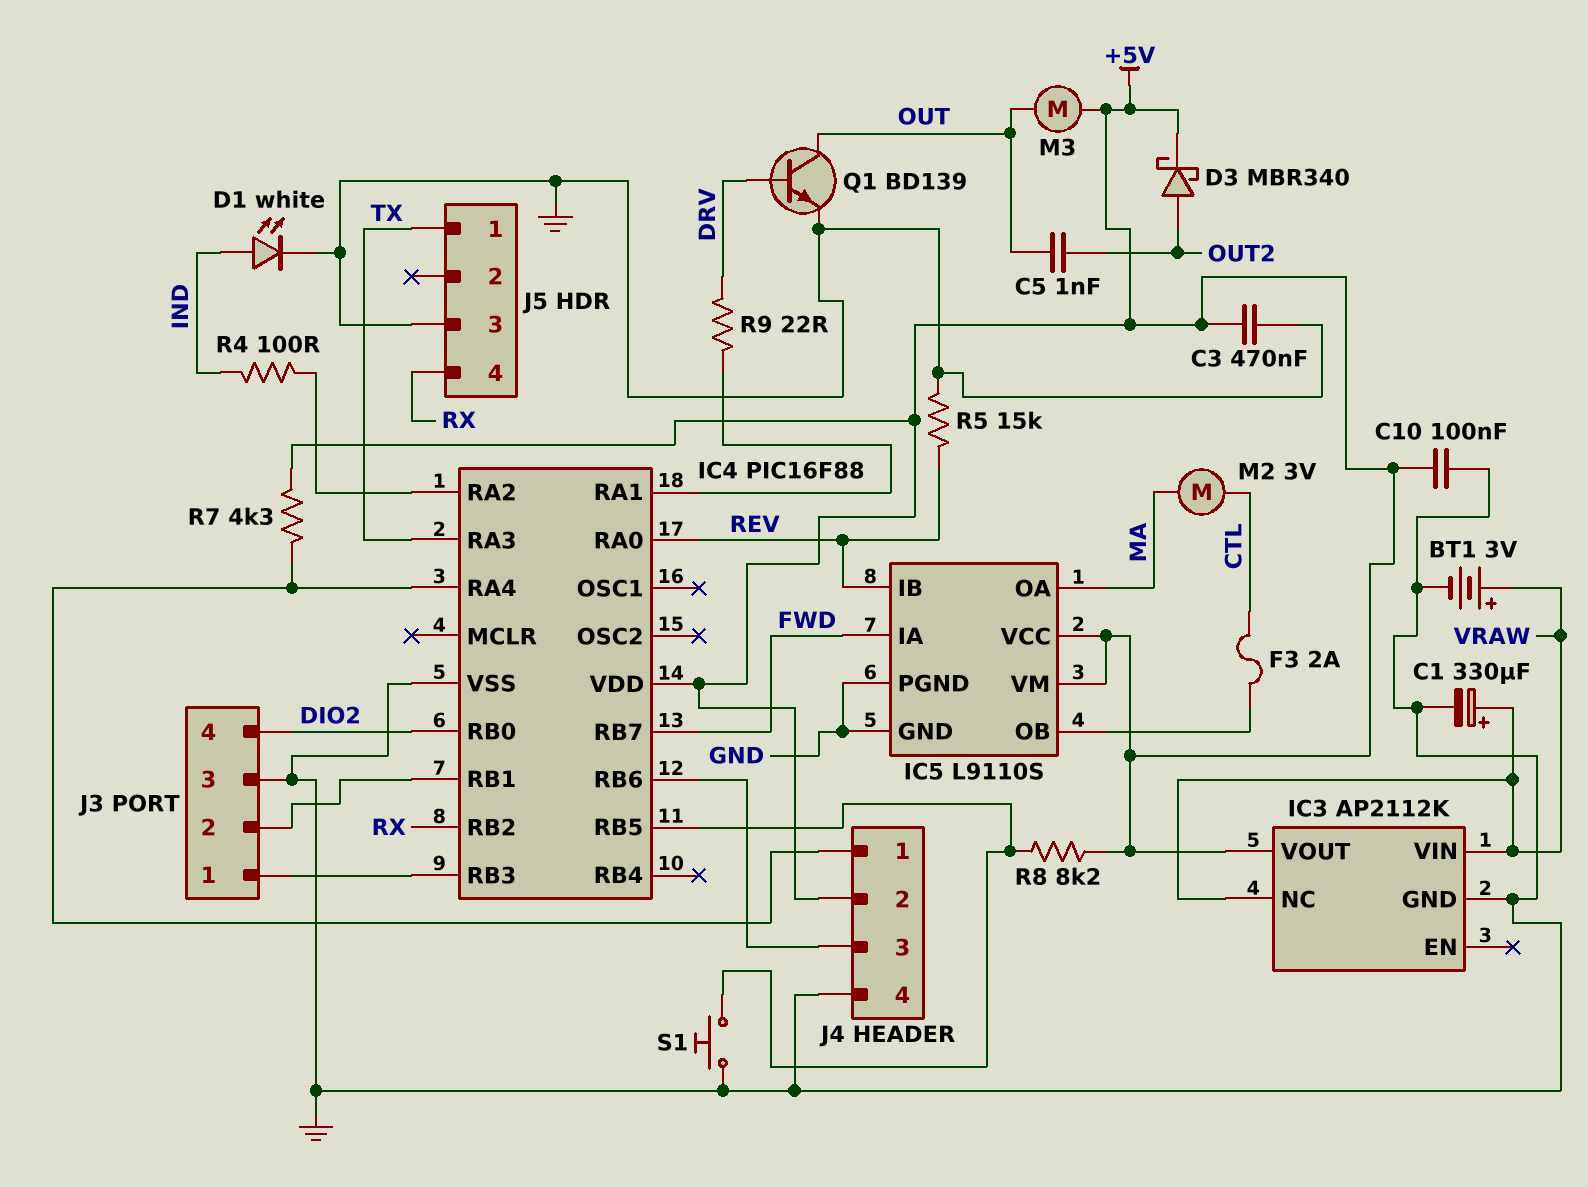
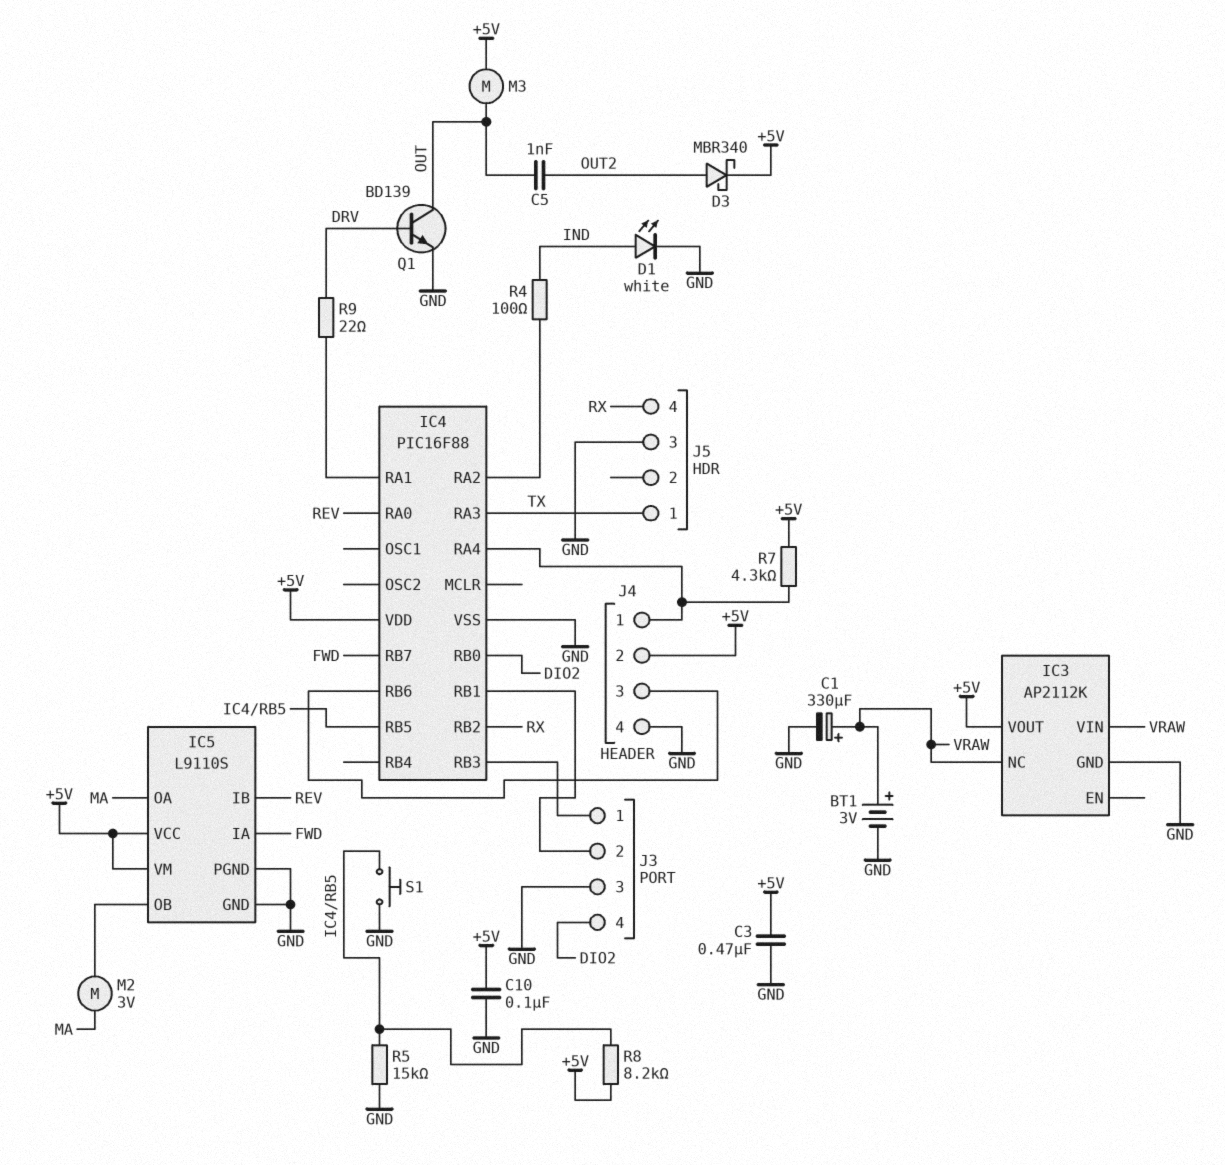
F3: 2A (CTL, IC5/OB) -> none
M2: motor 3V (CTL, MA) -> motor 3V (IC5/OB, MA)
R5: 15k (GND, REV) -> 15k (GND, IC4/RB5)

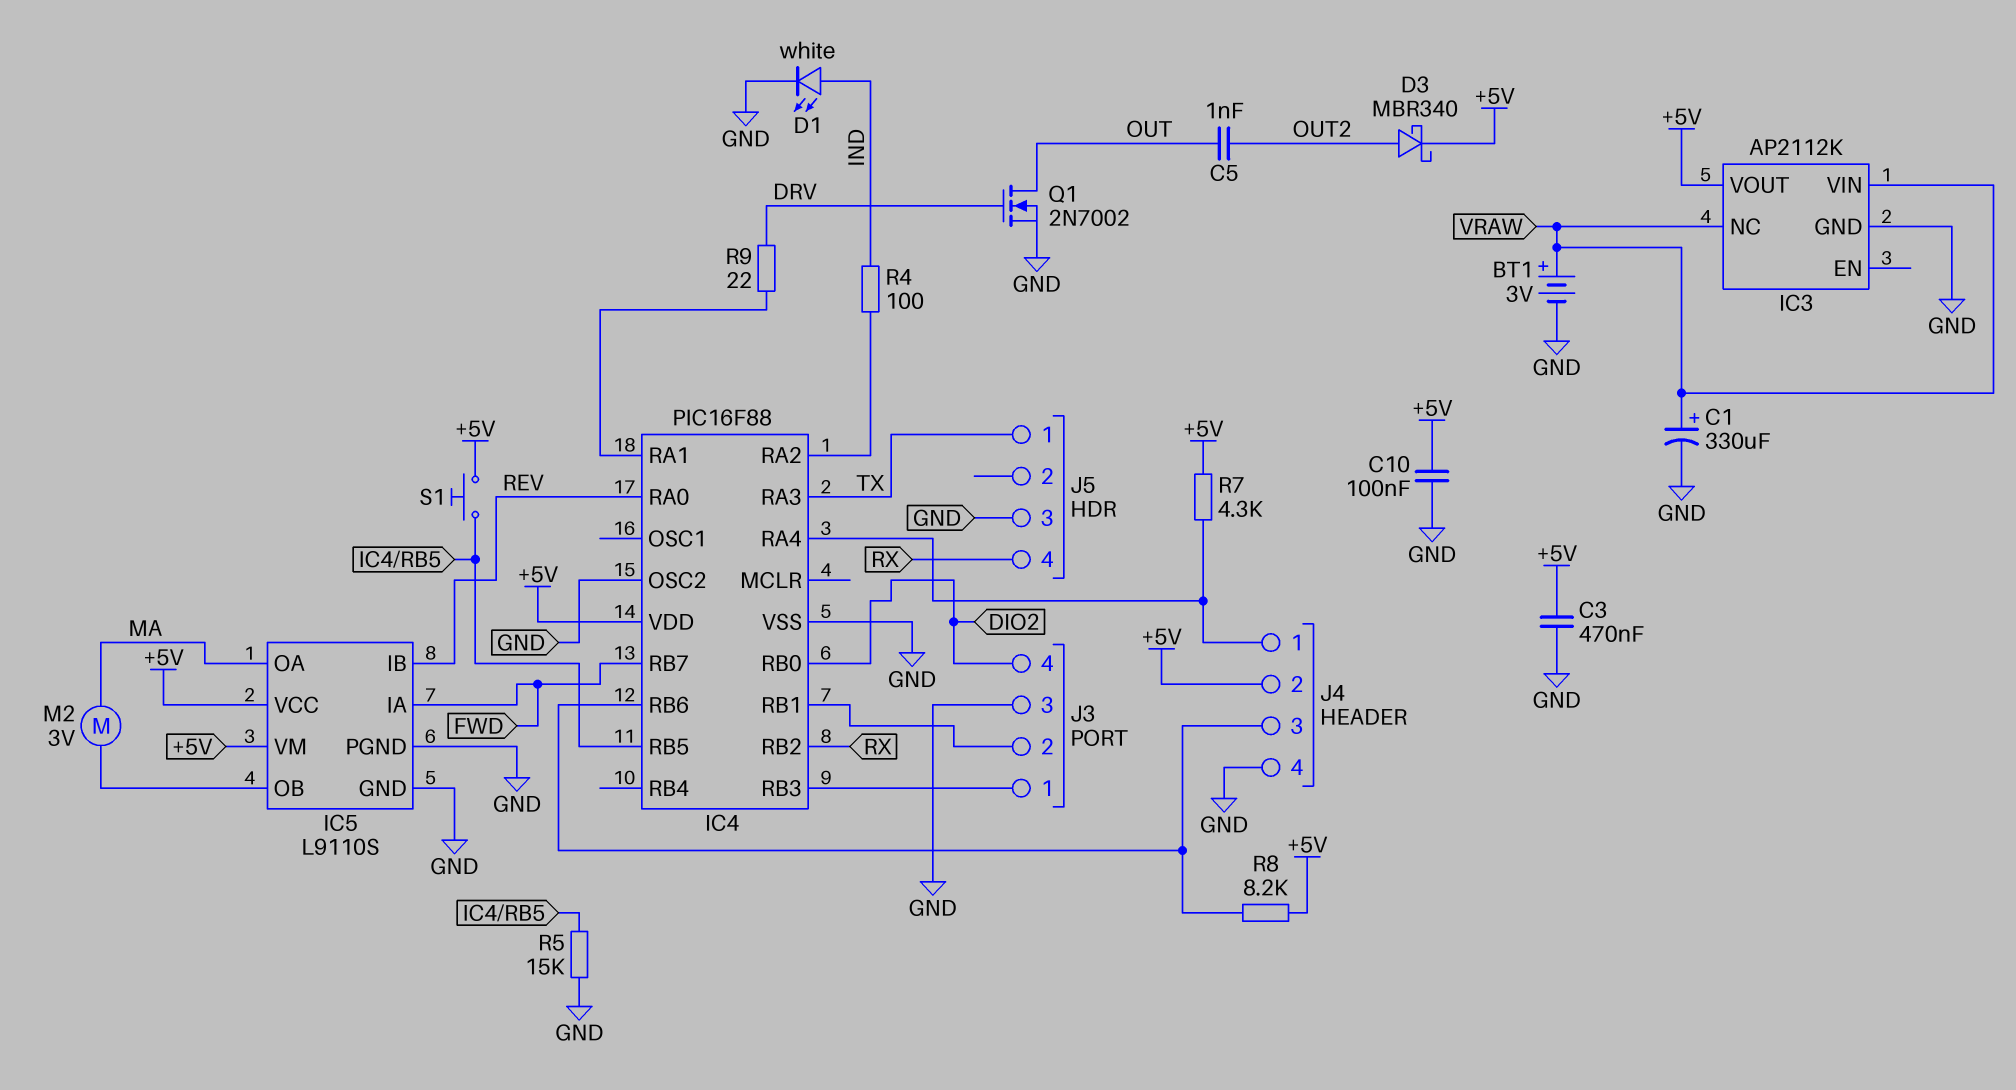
IC4 pin OSC2: none -> GND
M3: motor (+5V, OUT) -> none
Q1: NPN BD139 (B DRV, C OUT, E GND) -> NMOS 2N7002 (G DRV, D OUT, S GND)
R8: 8.2k (+5V, IC4/RB5) -> 8.2k (+5V, IC4/RB6)
S1: button (GND, IC4/RB5) -> button (+5V, IC4/RB5)

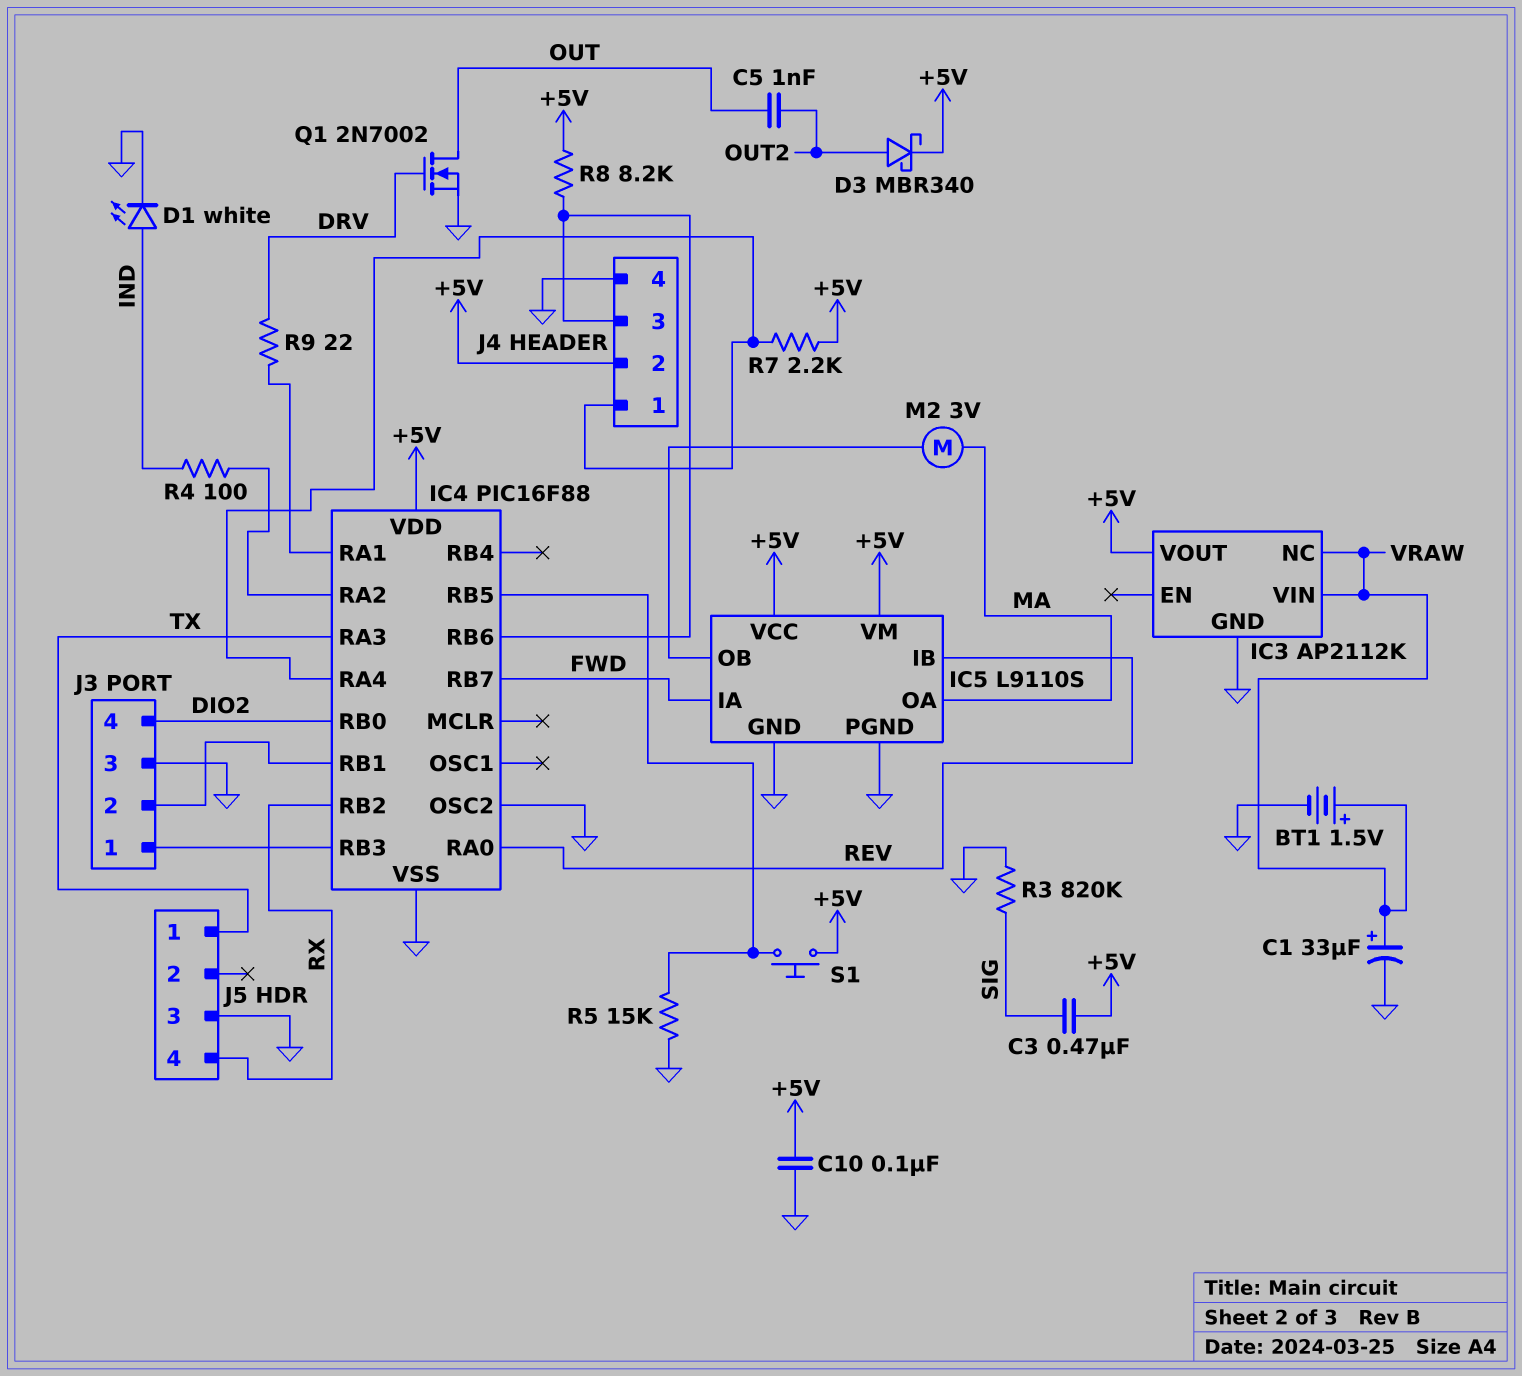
BT1: 3V (plus VRAW, minus GND) -> 1.5V (plus VRAW, minus GND)
C1: 330uF (plus VRAW, minus GND) -> 33uF (plus VRAW, minus GND)
C3: 470nF (+5V, GND) -> 470nF (+5V, SIG)
R3: none -> 820k (GND, SIG)
R7: 4.3k (+5V, IC4/RA4) -> 2.2k (+5V, IC4/RA4)

